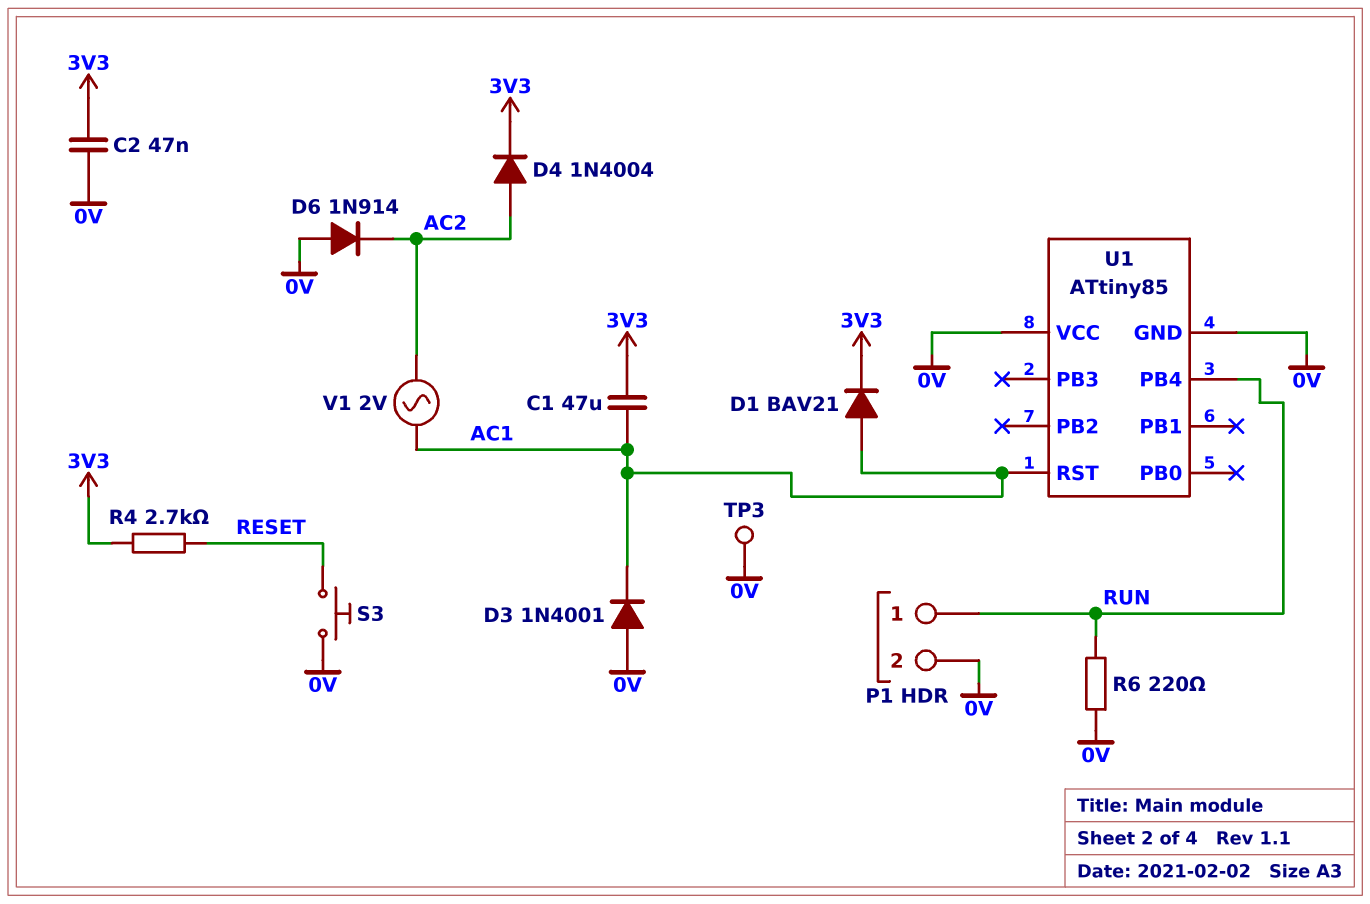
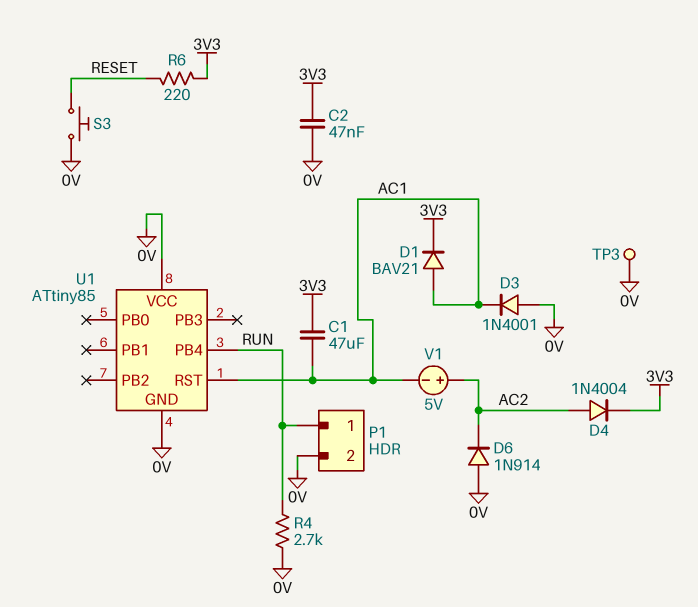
R4: 2.7k (3V3, RESET) -> 2.7k (0V, RUN)
R6: 220 (0V, RUN) -> 220 (3V3, RESET)
V1: AC 2V (AC1, AC2) -> 5V (plus AC2, minus AC1)

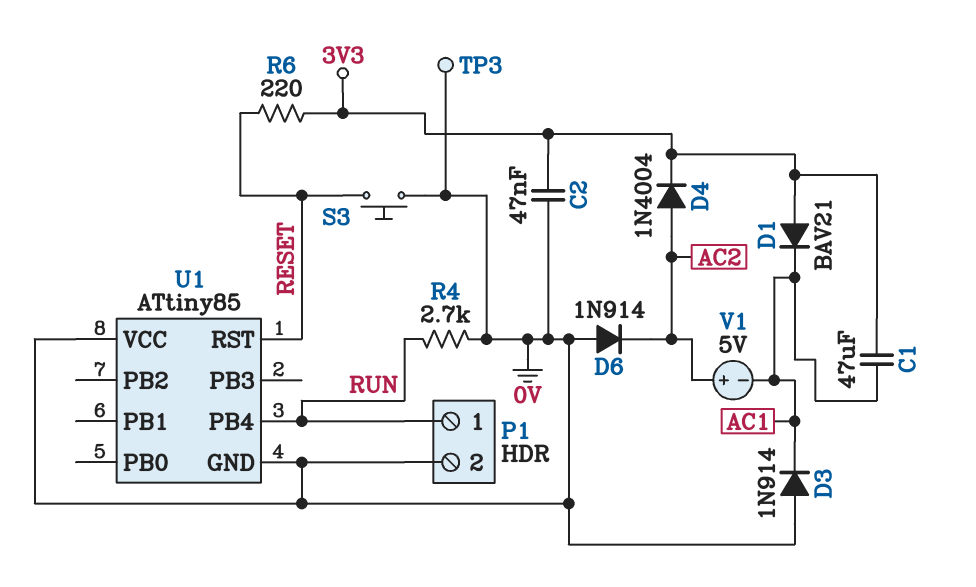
D1: diode BAV21 (A AC1, K 3V3) -> diode BAV21 (A 3V3, K AC1)
D3: diode 1N4001 (A 0V, K AC1) -> diode 1N914 (A 0V, K AC1)
U1 pin RST: AC1 -> RESET

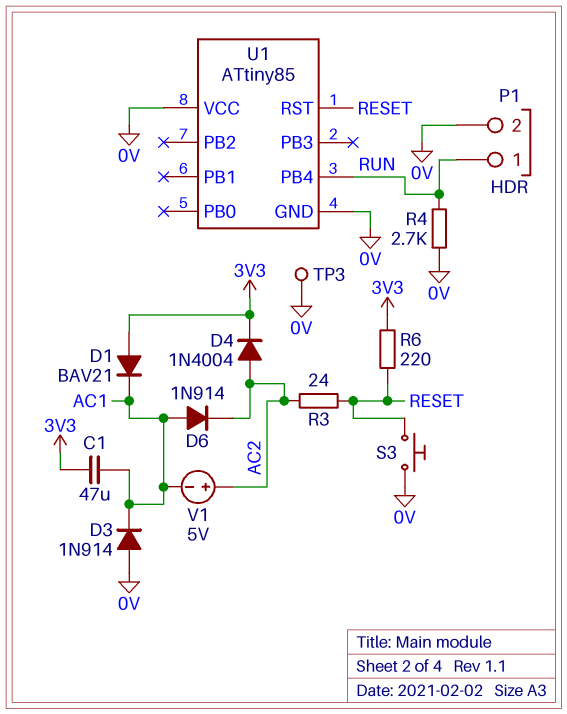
C2: 47nF (0V, 3V3) -> none
D6: diode 1N914 (A 0V, K AC2) -> diode 1N914 (A AC1, K AC2)
R3: none -> 24 (AC2, RESET)

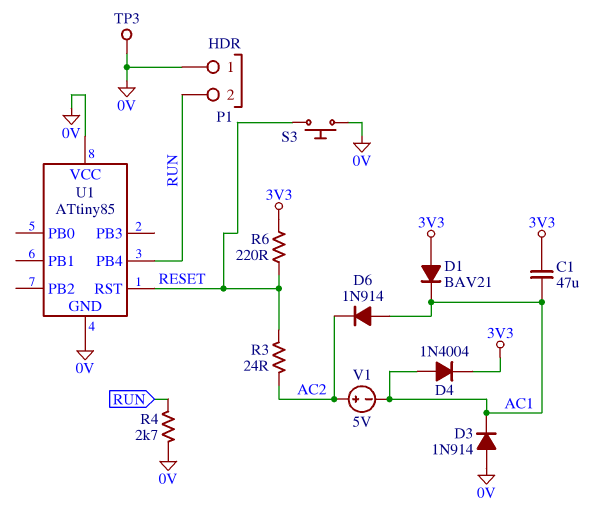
D4: diode 1N4004 (A AC2, K 3V3) -> diode 1N4004 (A AC1, K 3V3)
P1 pin 1: RUN -> 0V
P1 pin 2: 0V -> RUN

